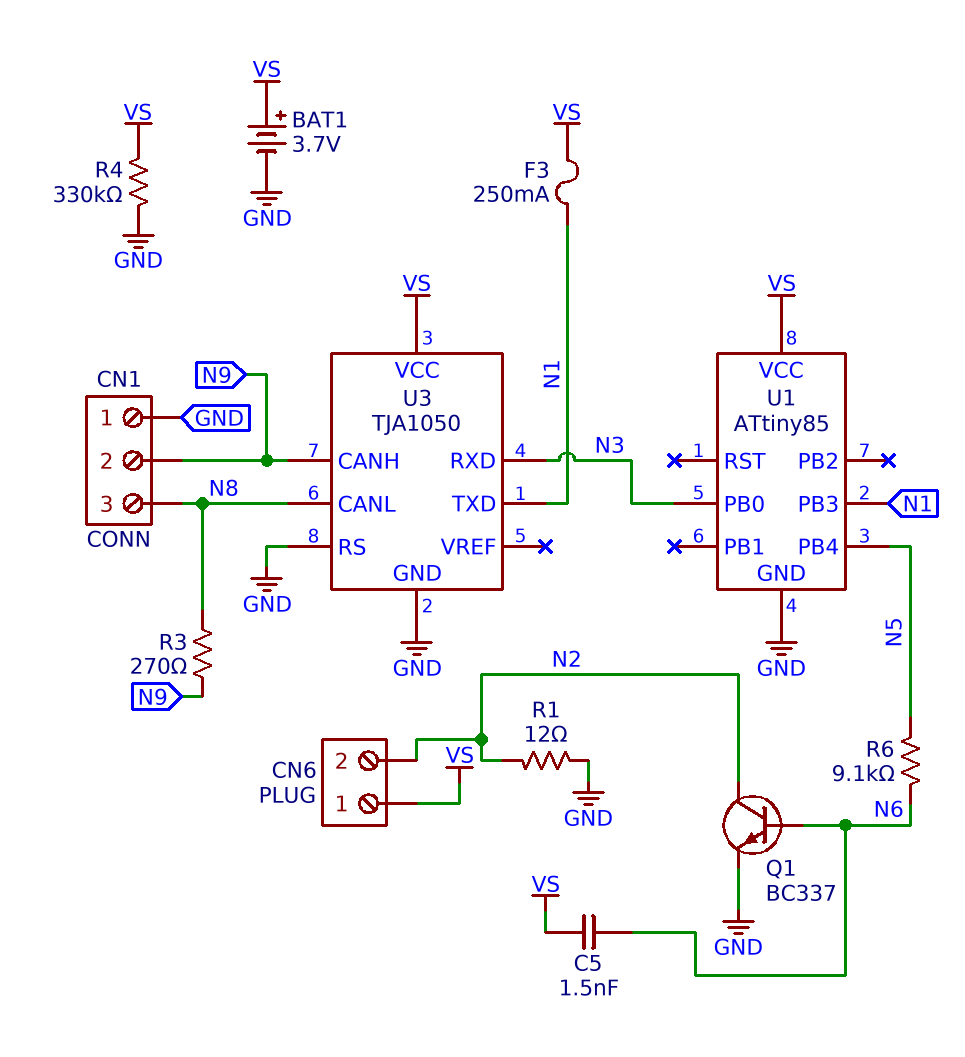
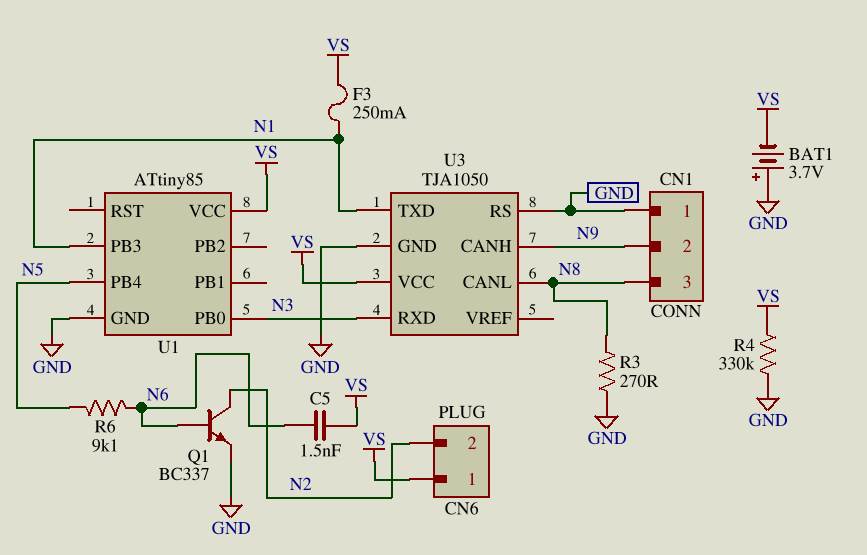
BAT1: 3.7V (plus VS, minus GND) -> 3.7V (plus GND, minus VS)
R1: 12 (GND, N2) -> none
R3: 270 (N8, N9) -> 270 (GND, N8)

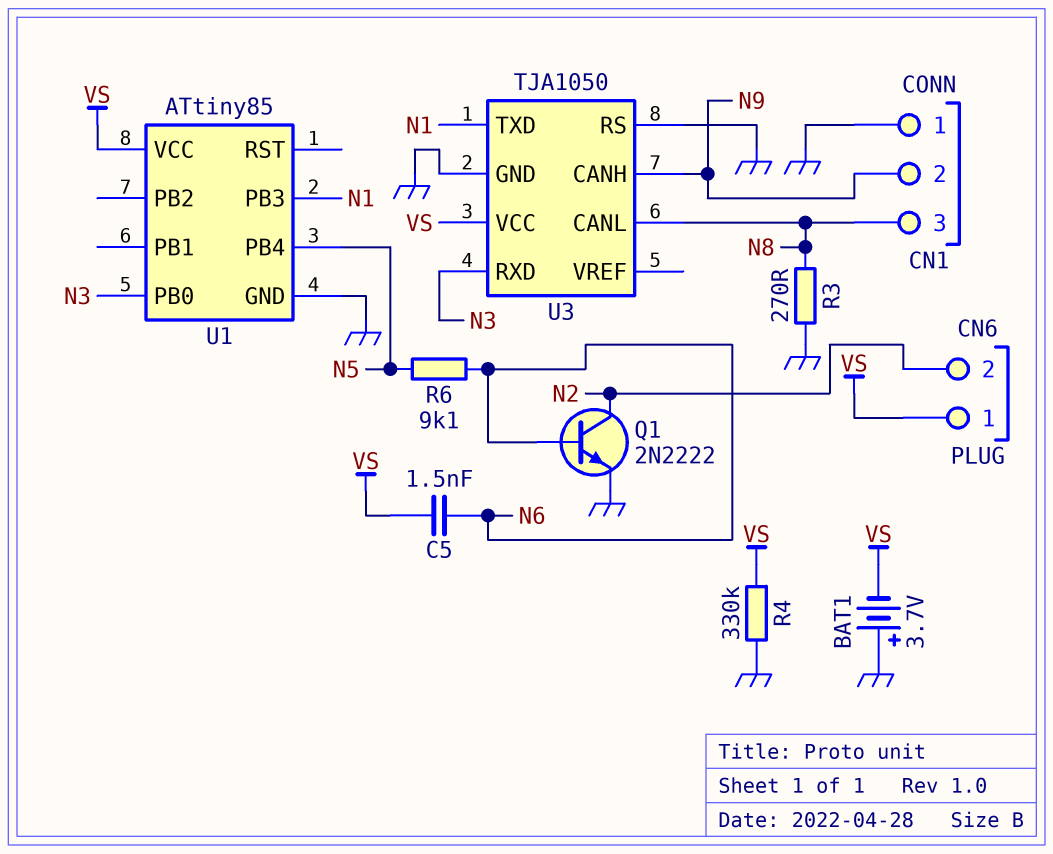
F3: 250mA (N1, VS) -> none
Q1: NPN BC337 (B N6, C N2, E GND) -> NPN 2N2222 (B N6, C N2, E GND)

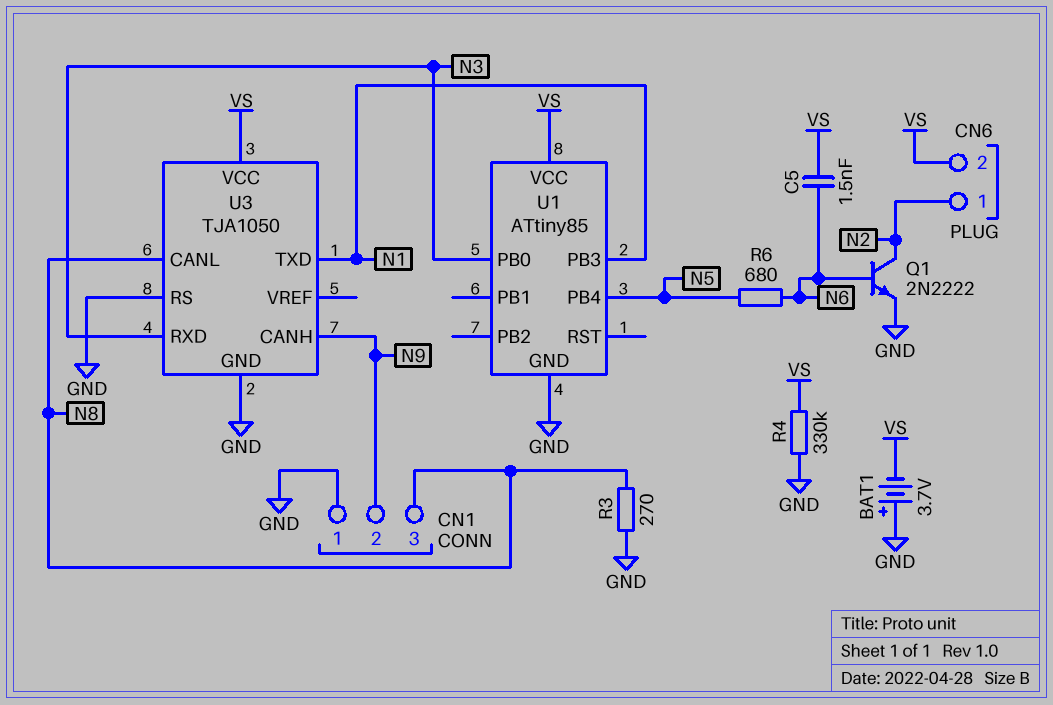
CN6 pin 1: VS -> N2
CN6 pin 2: N2 -> VS
R6: 9.1k (N5, N6) -> 680 (N5, N6)

